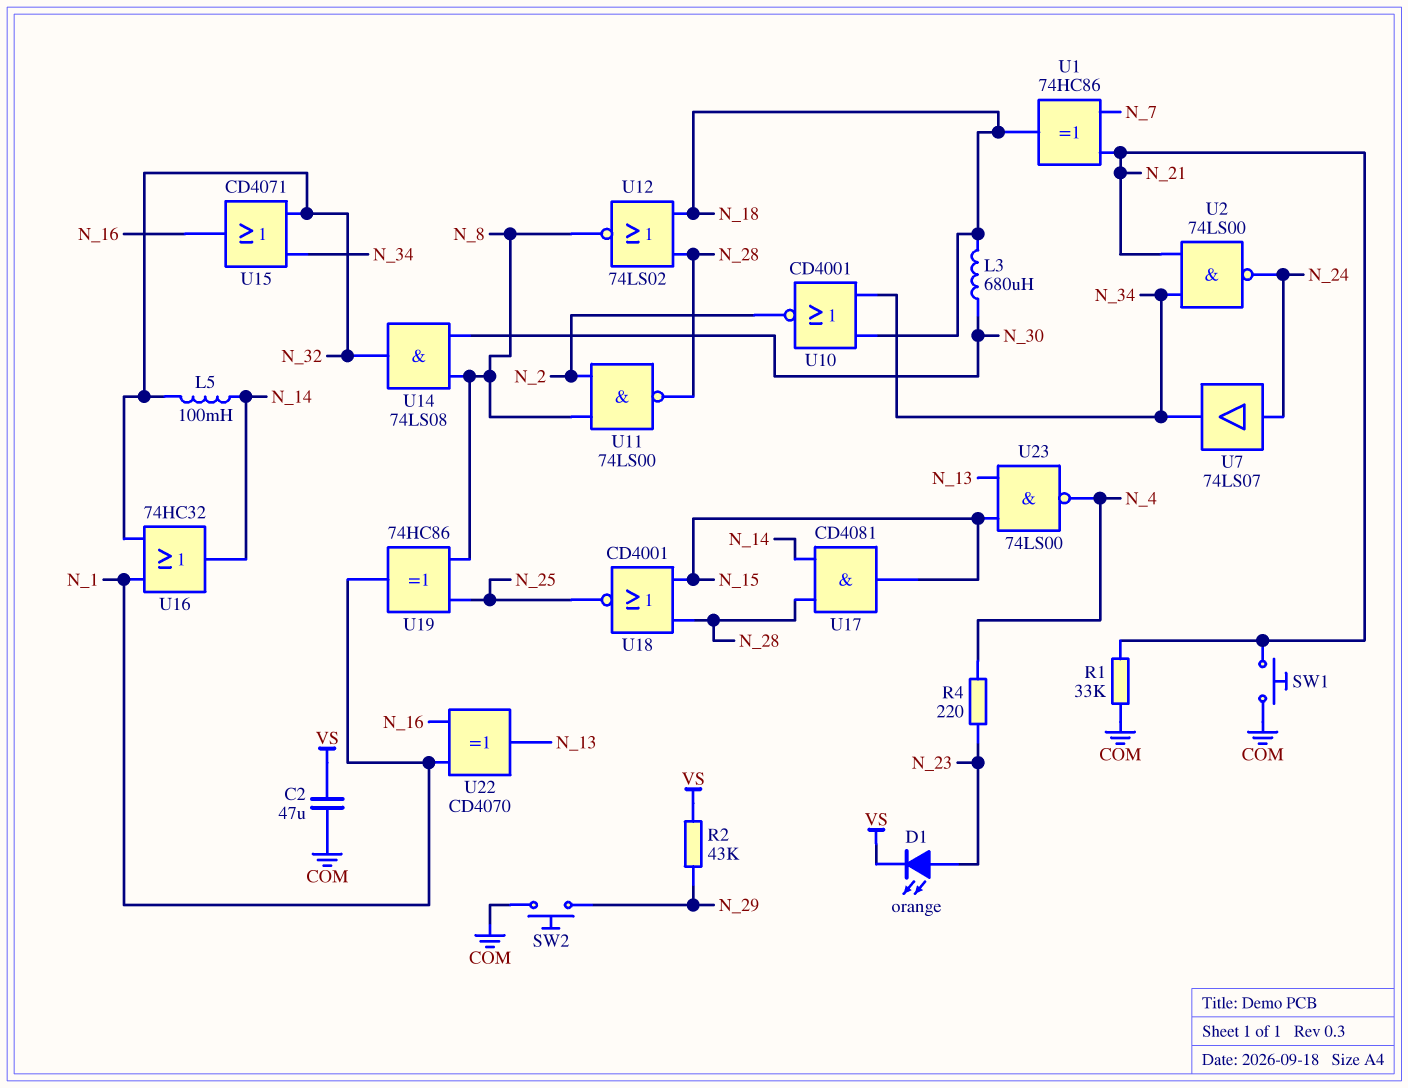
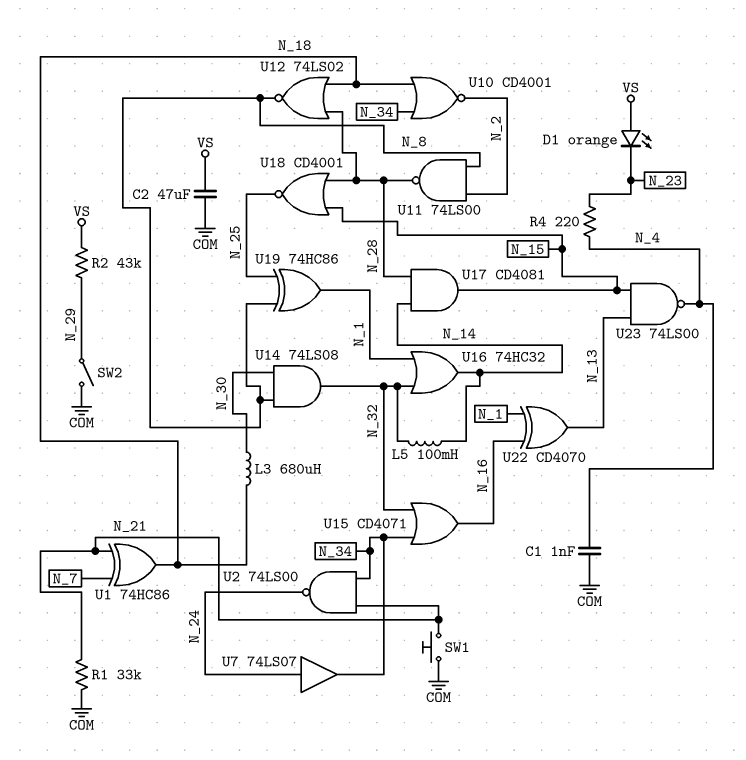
C1: none -> 1nF (COM, N_4)
D1: LED orange (A N_23, K VS) -> LED orange (A VS, K N_23)
SW2: button (COM, N_29) -> switch (COM, N_29)

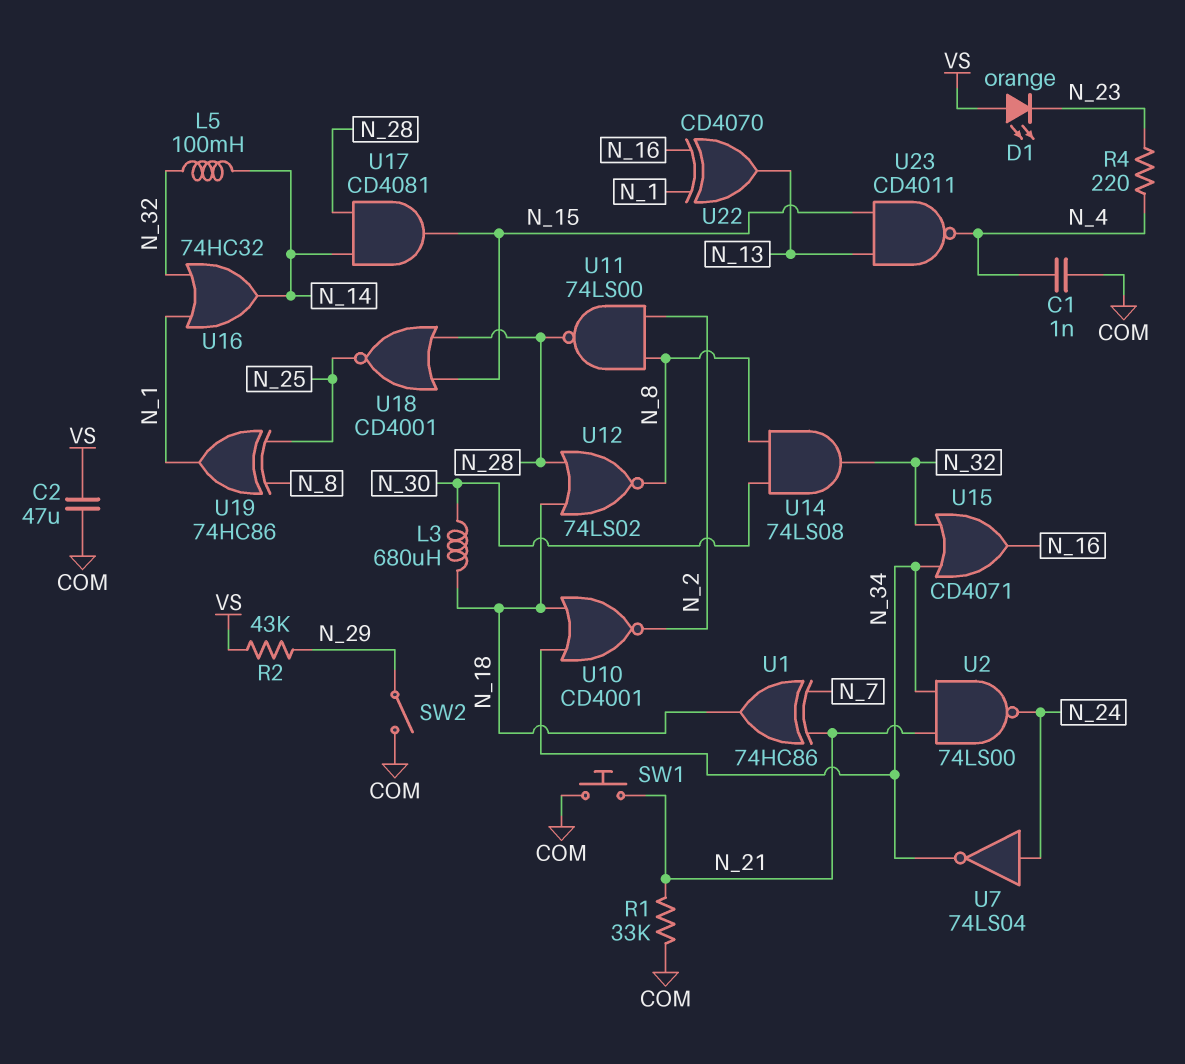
U7: buffer 74LS07 (in N_24, out N_34) -> NOT 74LS04 (in N_24, out N_34)
U23: NAND 74LS00 (in N_13, in N_15, out N_4) -> NAND CD4011 (in N_13, in N_15, out N_4)

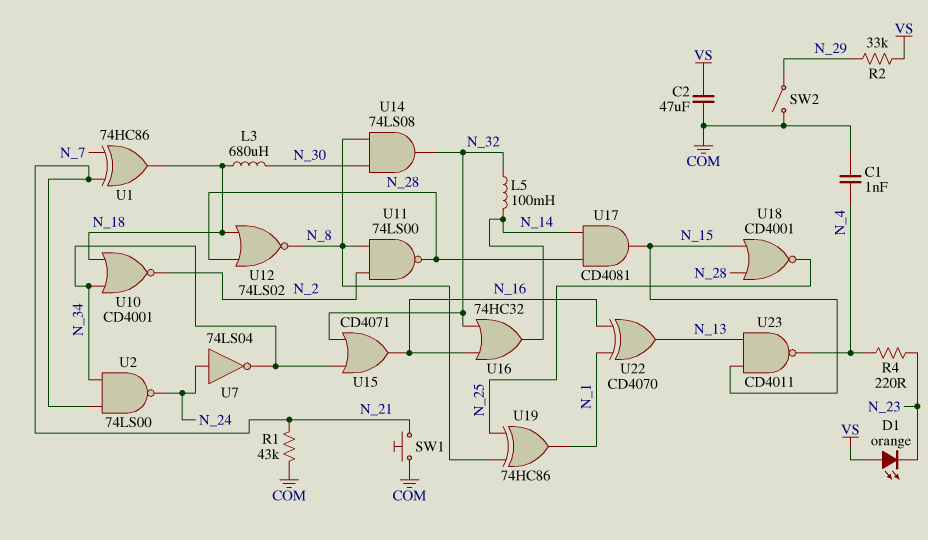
R1: 33k (COM, N_21) -> 43k (COM, N_21)
R2: 43k (N_29, VS) -> 33k (N_29, VS)
U16: OR 74HC32 (in N_1, in N_32, out N_14) -> OR 74HC32 (in N_16, in N_32, out N_14)

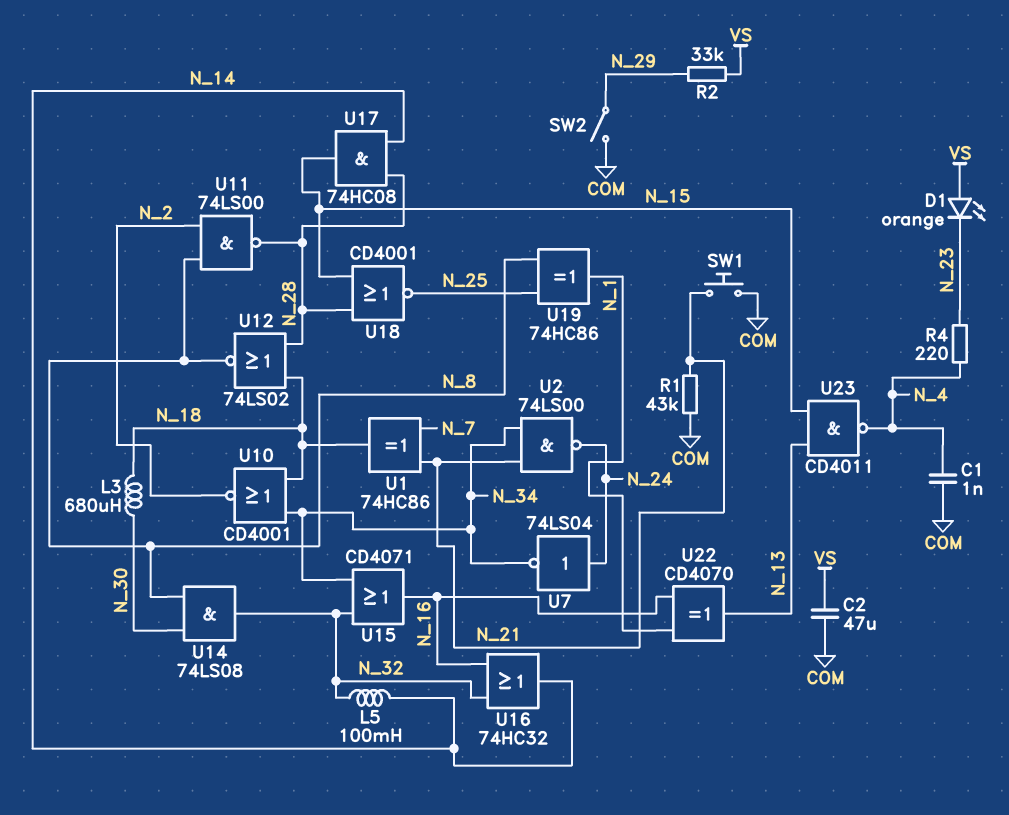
U17: AND CD4081 (in N_14, in N_28, out N_15) -> AND 74HC08 (in N_14, in N_28, out N_15)

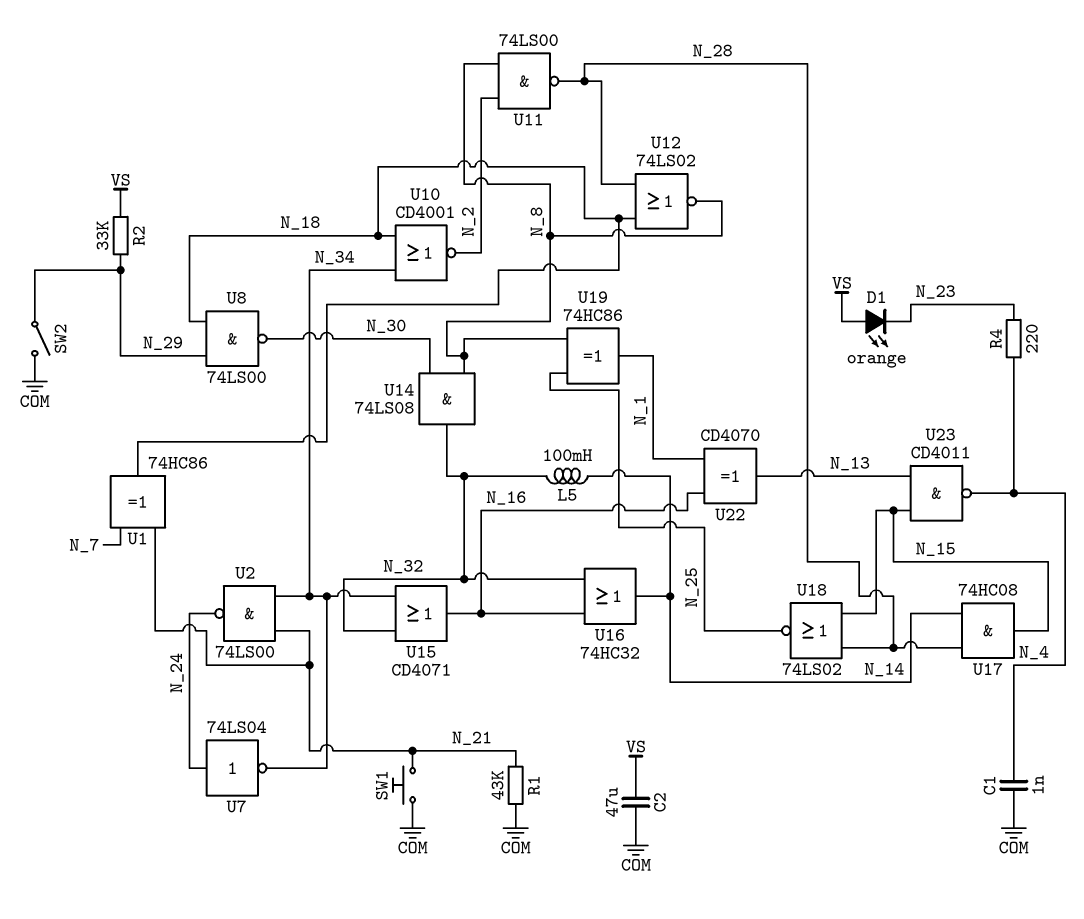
L3: 680uH (N_18, N_30) -> none
U8: none -> NAND 74LS00 (in N_18, in N_29, out N_30)
U18: NOR CD4001 (in N_15, in N_28, out N_25) -> NOR 74LS02 (in N_15, in N_28, out N_25)

